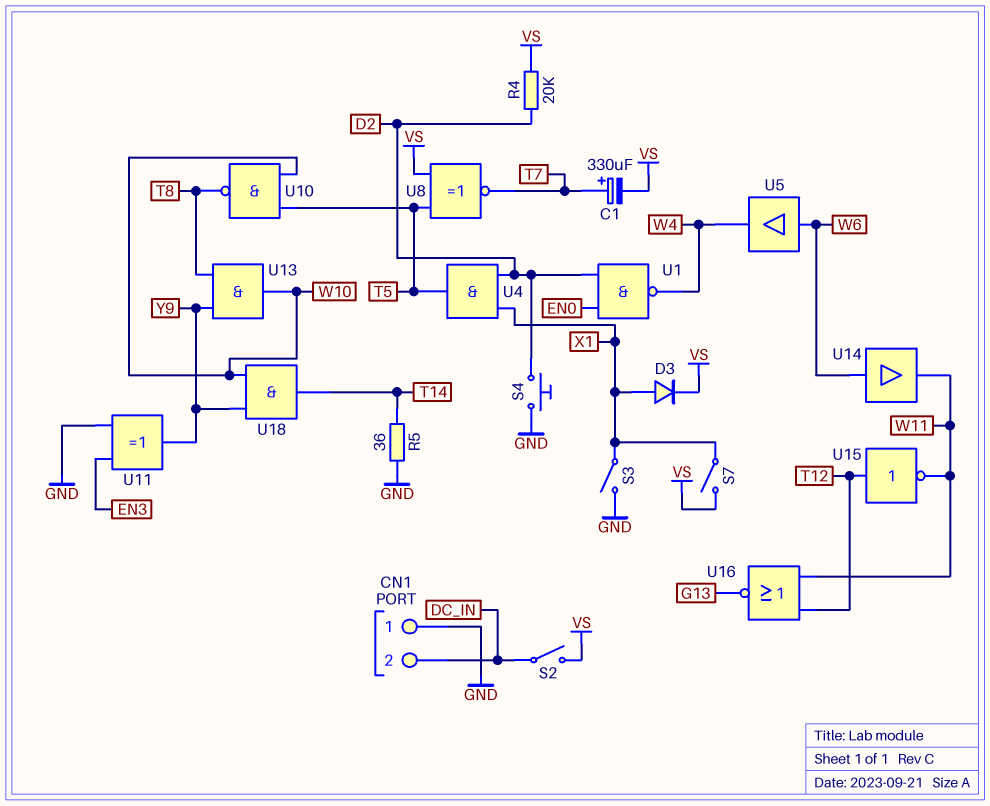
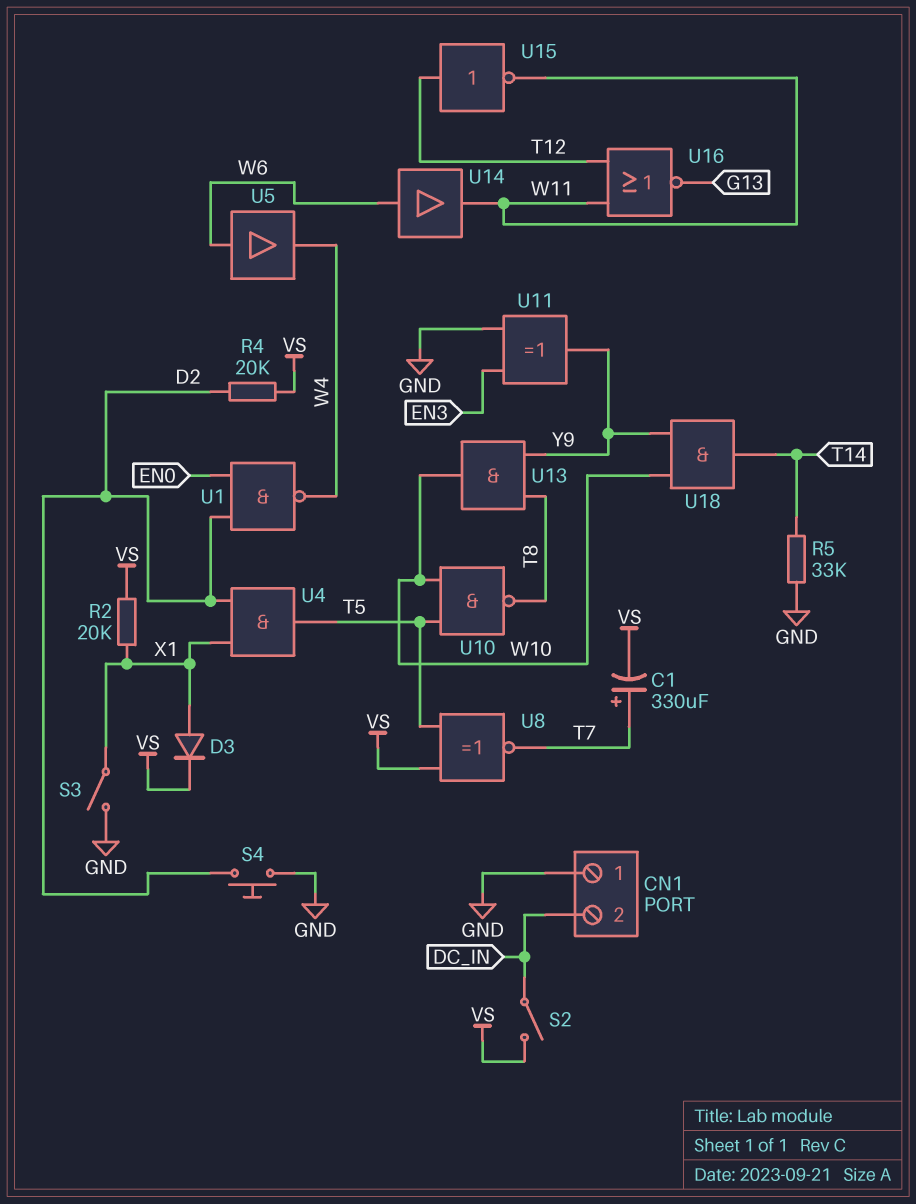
R2: none -> 20k (VS, X1)
R5: 36 (GND, T14) -> 33k (GND, T14)
S7: switch (VS, X1) -> none

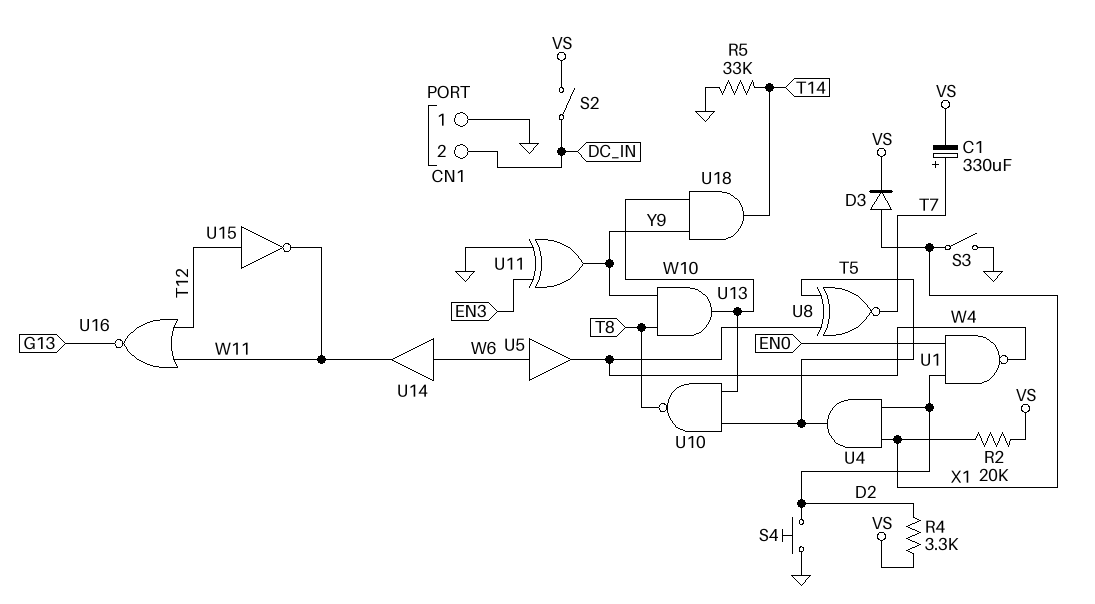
R4: 20k (D2, VS) -> 3.3k (D2, VS)
U8: XNOR (in T5, in VS, out T7) -> XNOR (in T5, in W4, out T7)

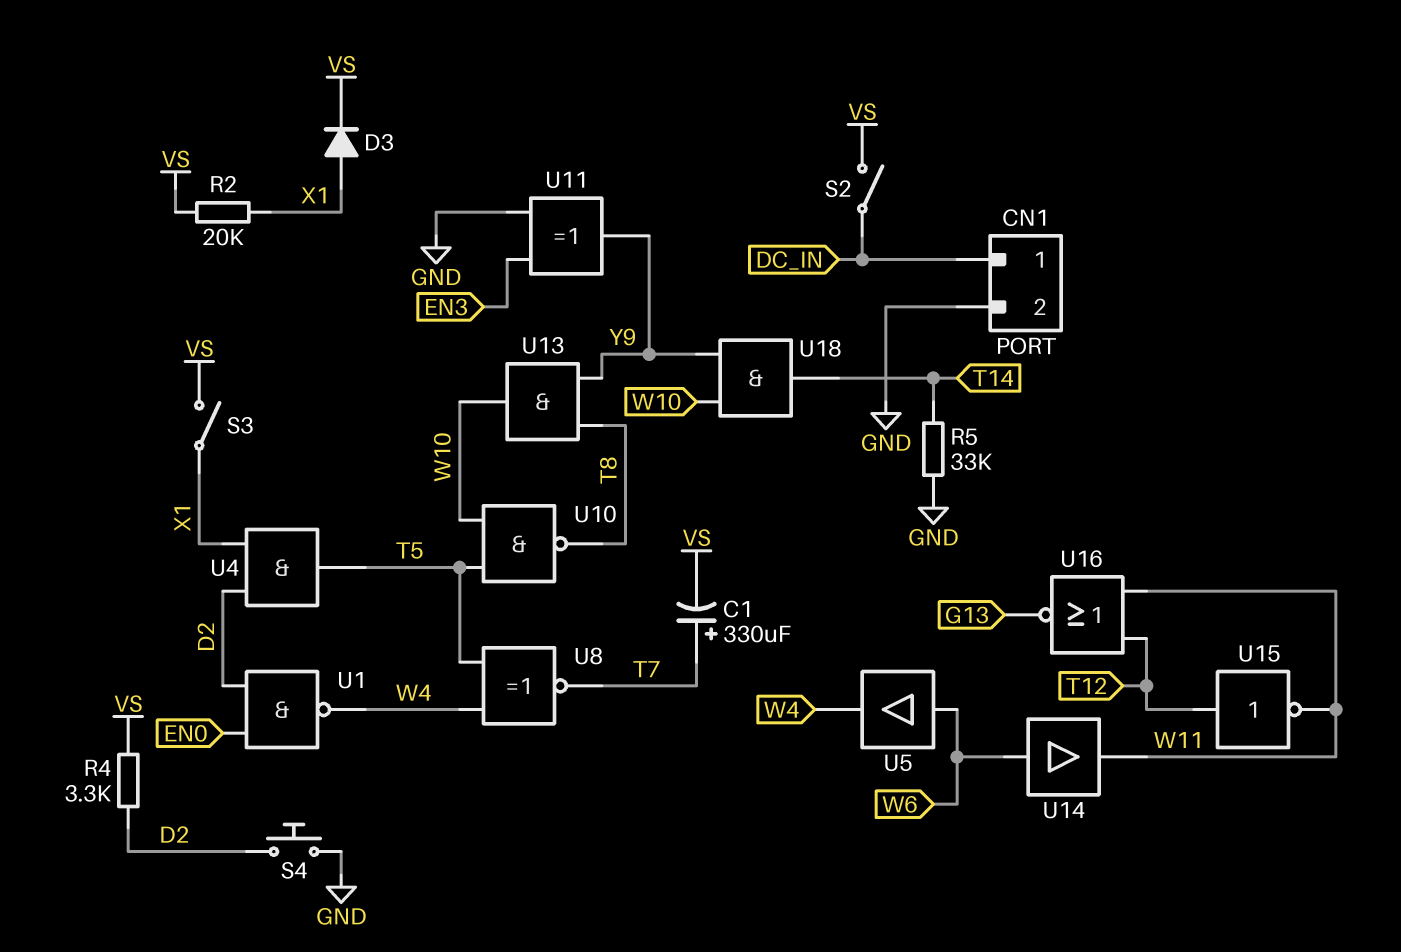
CN1 pin 1: GND -> DC_IN
CN1 pin 2: DC_IN -> GND
S3: switch (GND, X1) -> switch (VS, X1)

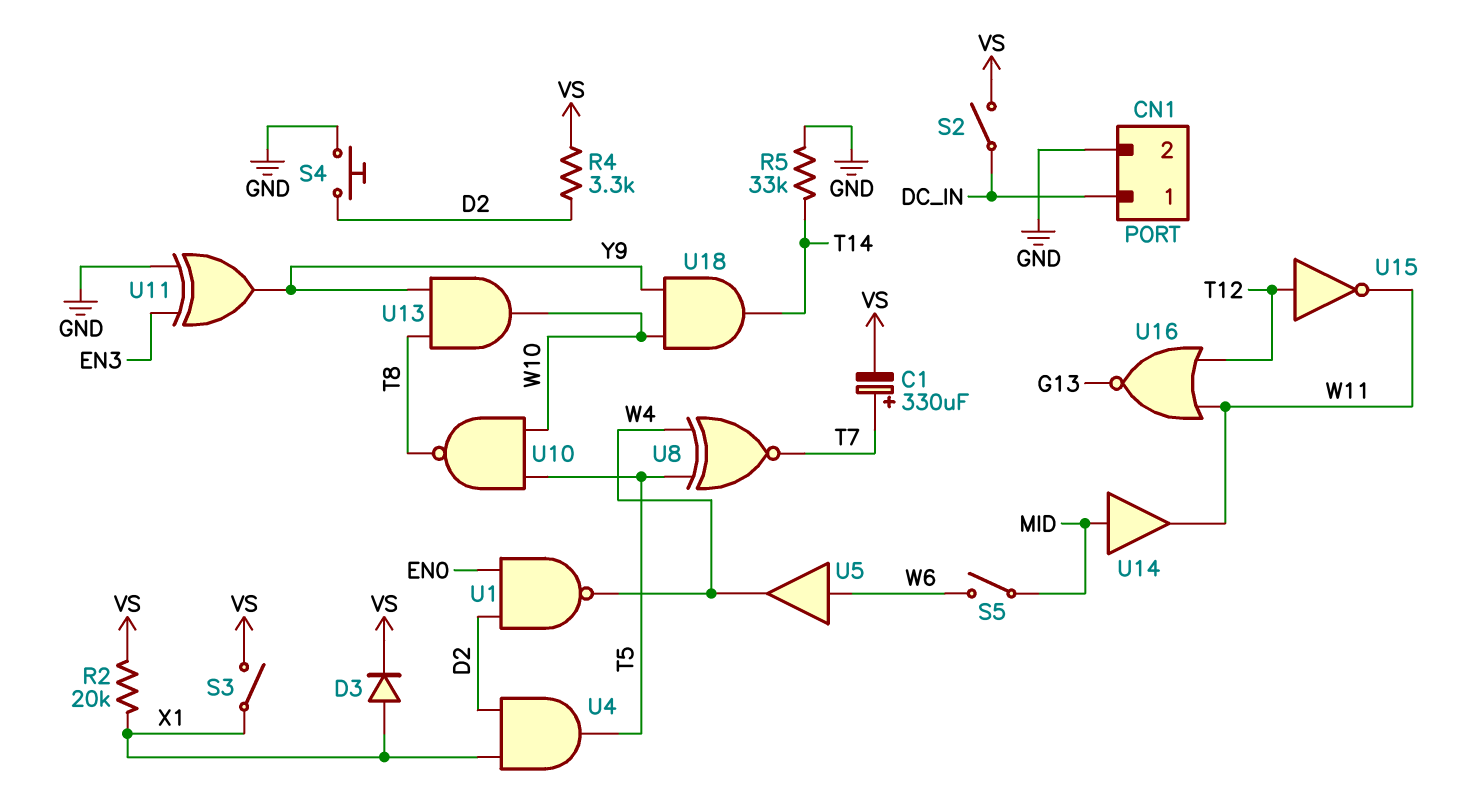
S5: none -> switch (MID, W6)
U14: buffer (in W6, out W11) -> buffer (in MID, out W11)

